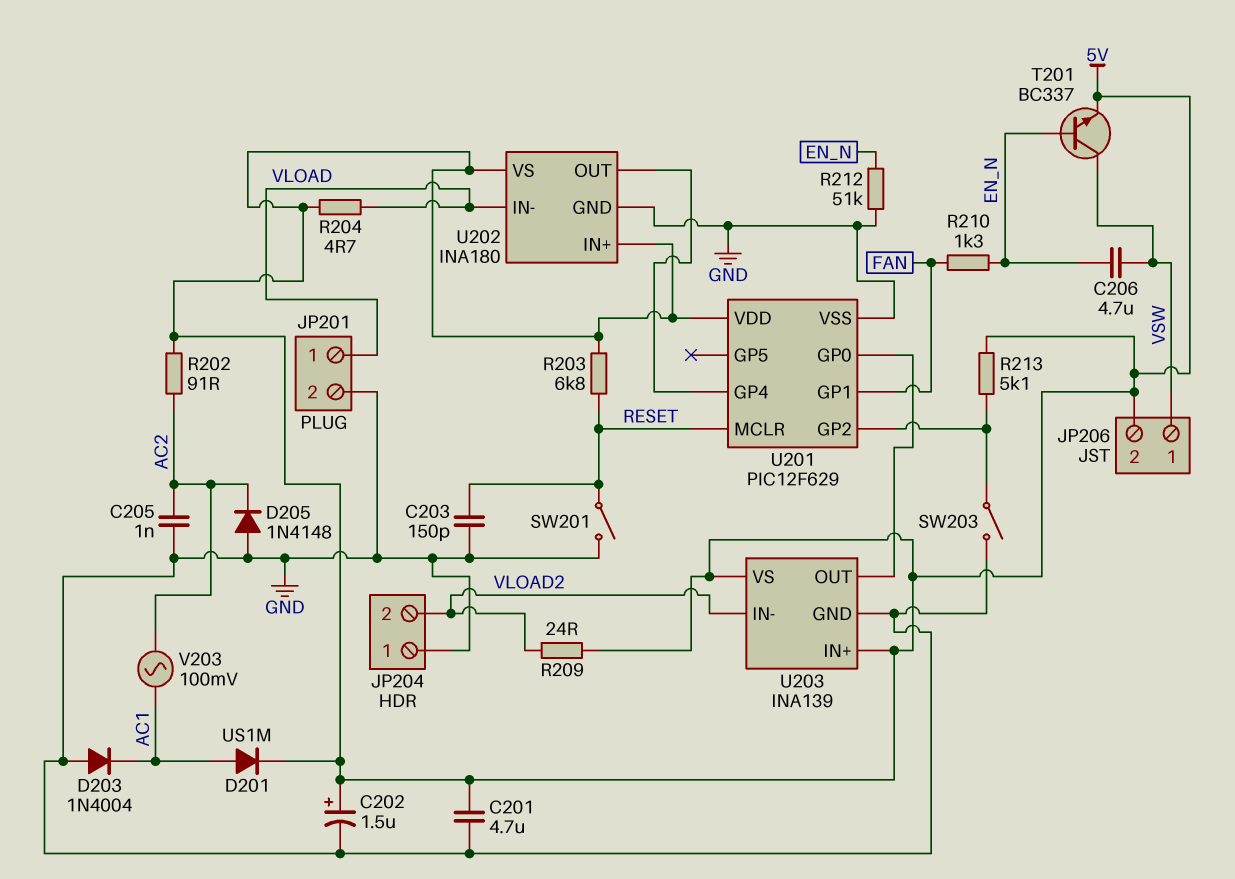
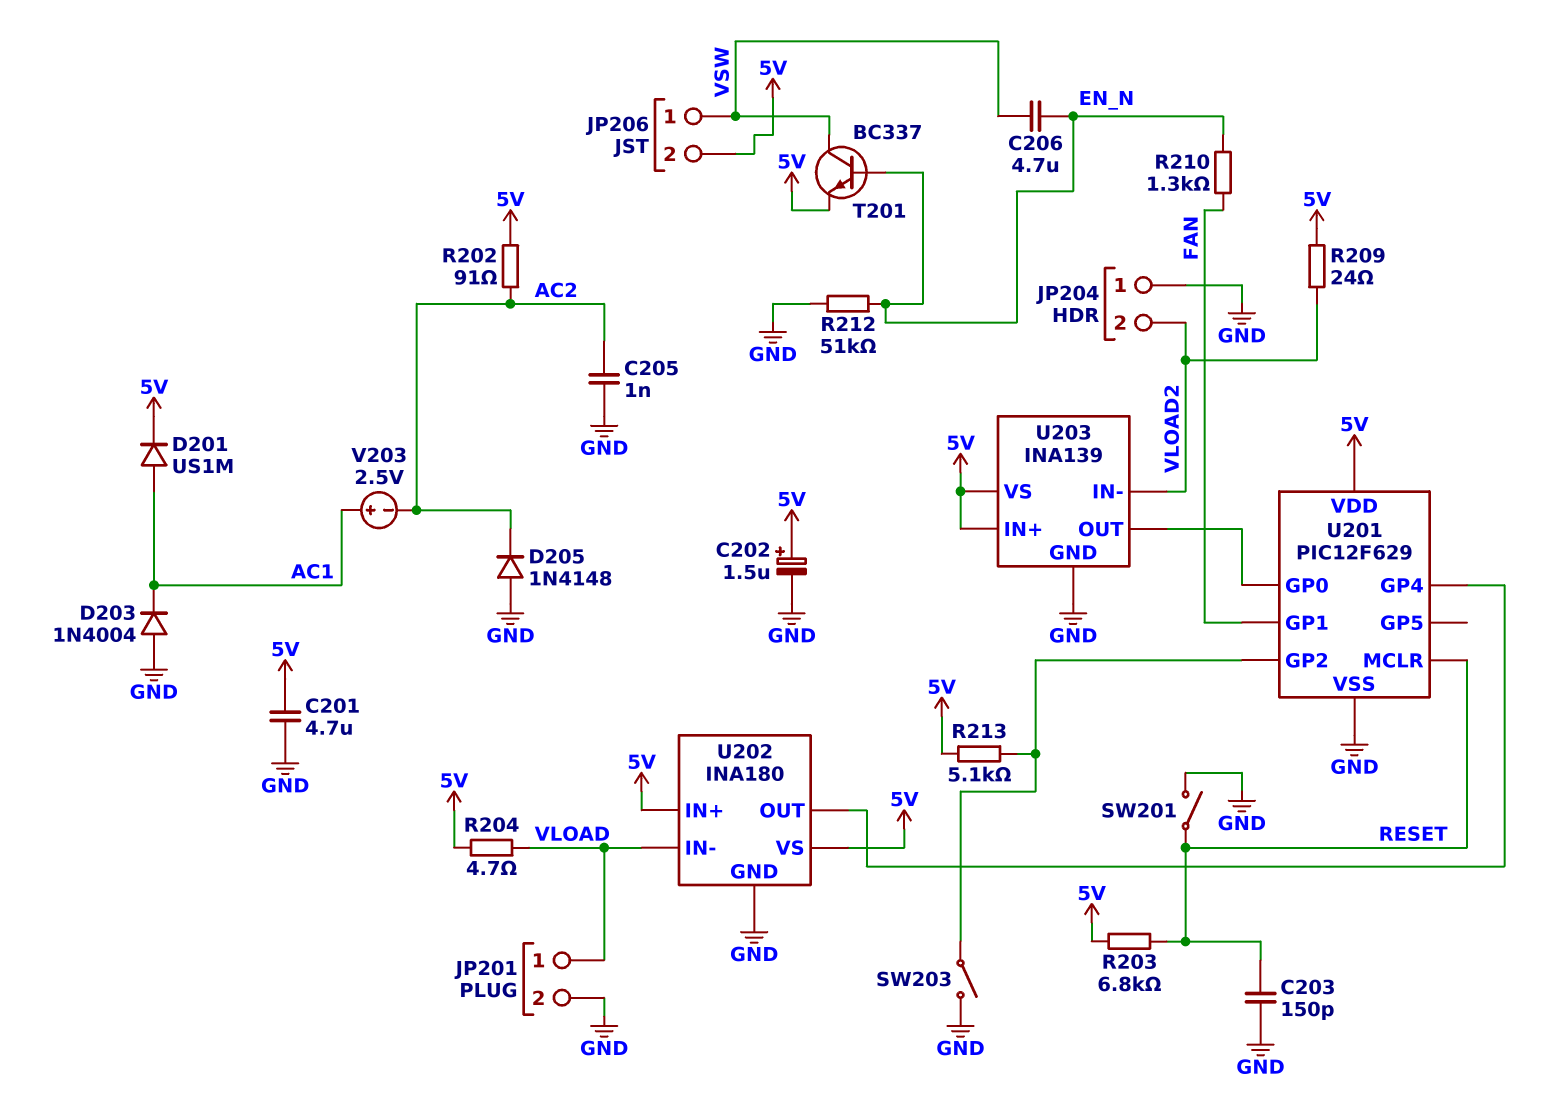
V203: AC 100mV (AC1, AC2) -> 2.5V (plus AC1, minus AC2)

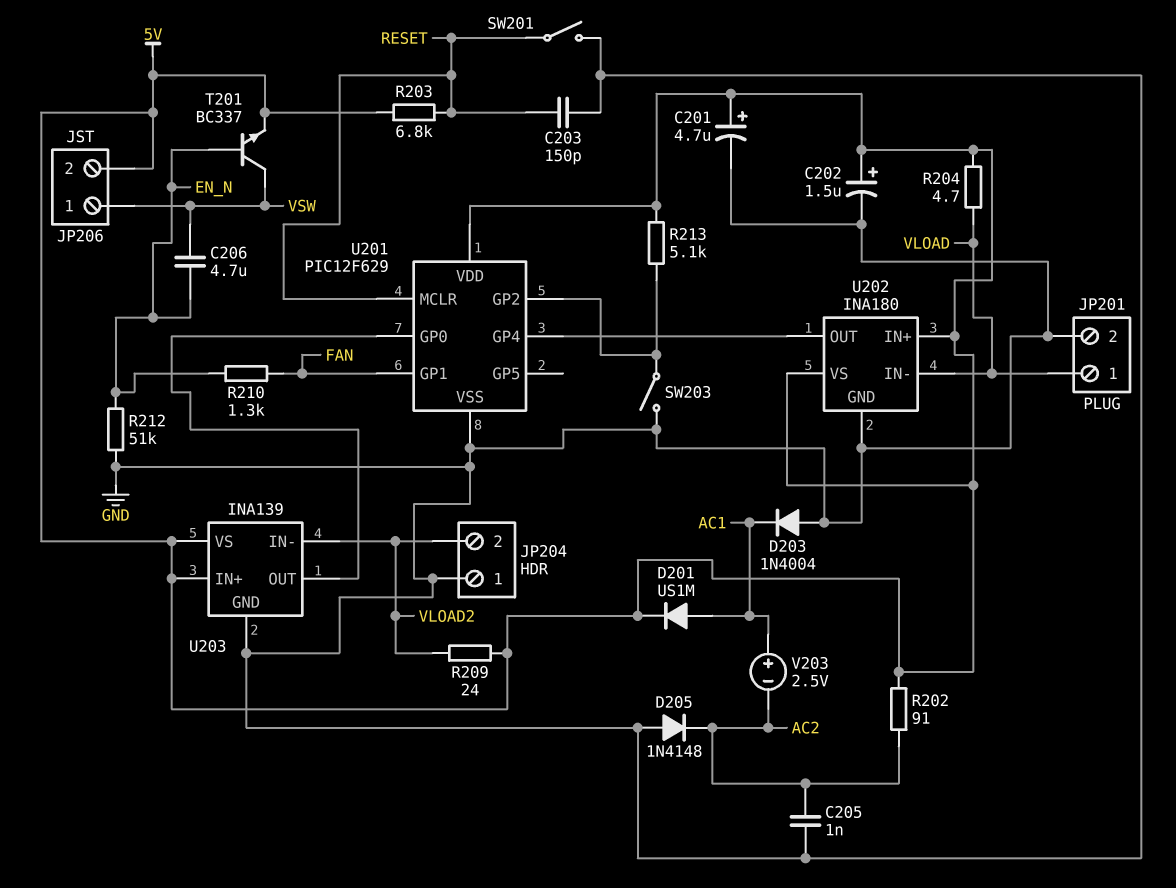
C201: 4.7uF (5V, GND) -> 4.7uF (plus 5V, minus GND)

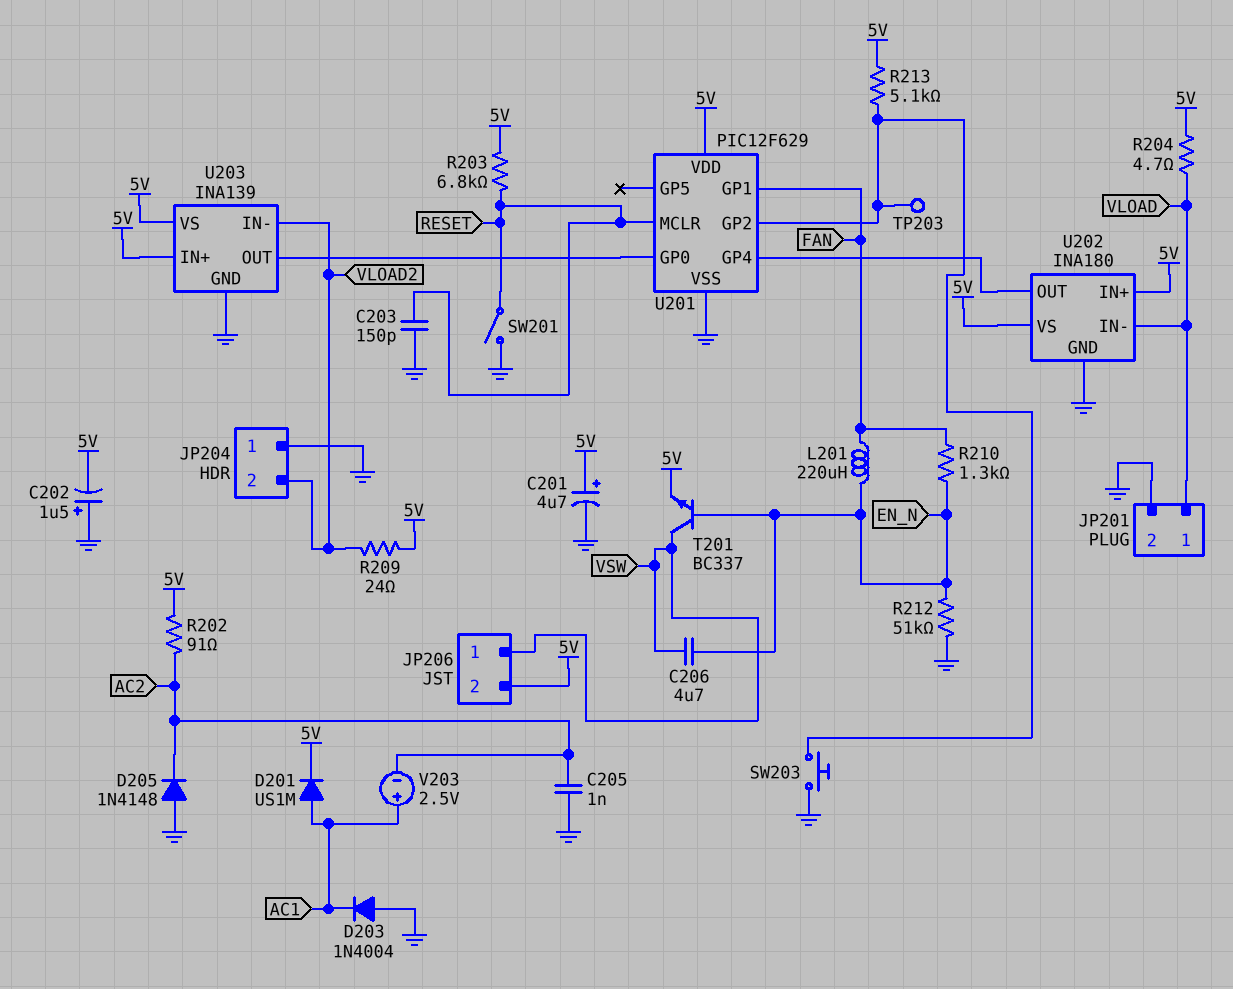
C202: 1.5uF (plus 5V, minus GND) -> 1.5uF (plus GND, minus 5V)
L201: none -> 220uH (EN_N, FAN)
SW203: switch (GND, U201/GP2) -> button (GND, U201/GP2)
TP203: none -> test point (U201/GP2)

